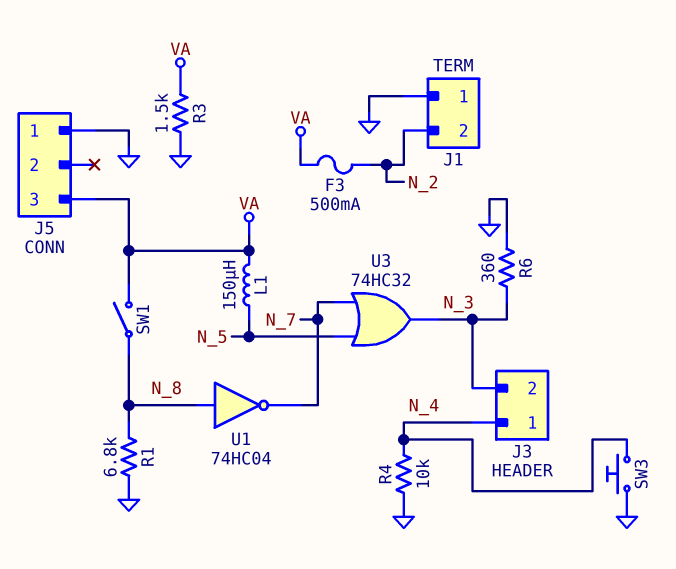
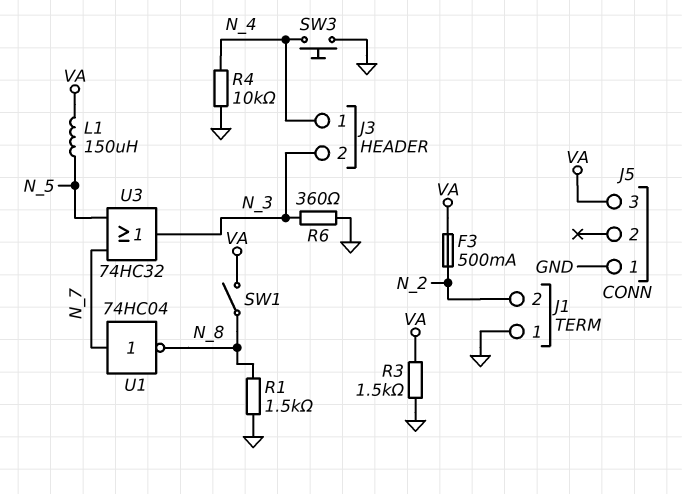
R1: 6.8k (GND, N_8) -> 1.5k (GND, N_8)
U1: NOT 74HC04 (in N_8, out N_7) -> NOT 74HC04 (in N_7, out N_8)

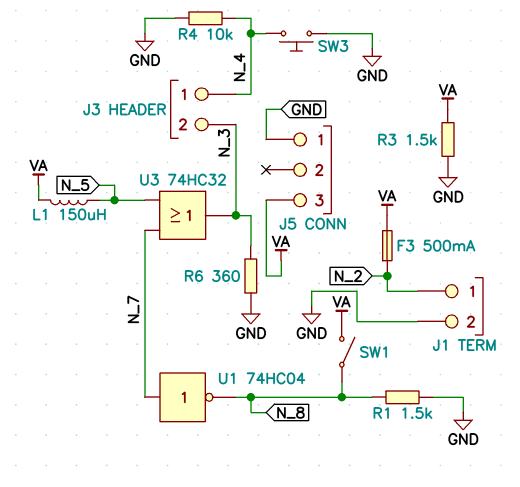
J1 pin 1: GND -> N_2
J1 pin 2: N_2 -> GND

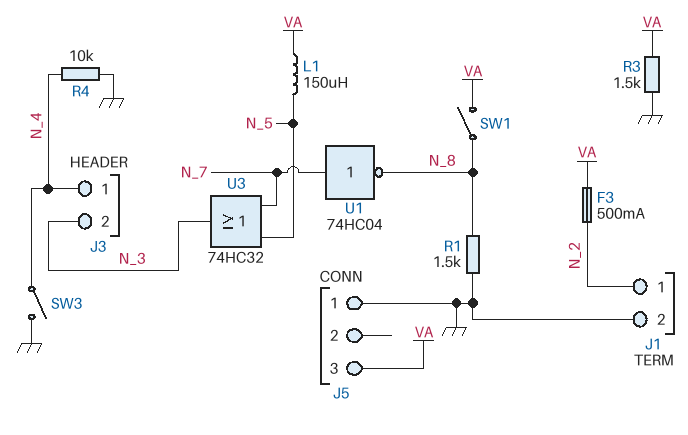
R6: 360 (GND, N_3) -> none
SW3: button (GND, N_4) -> switch (GND, N_4)

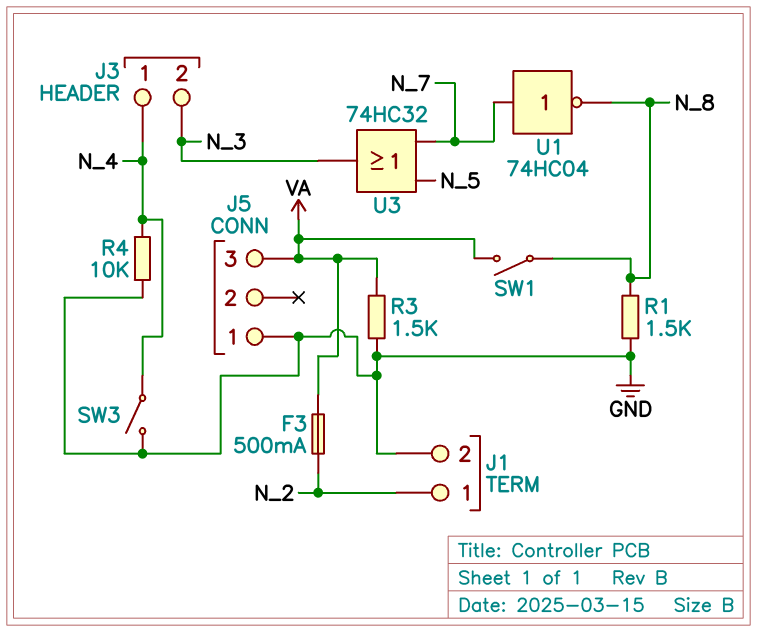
L1: 150uH (N_5, VA) -> none

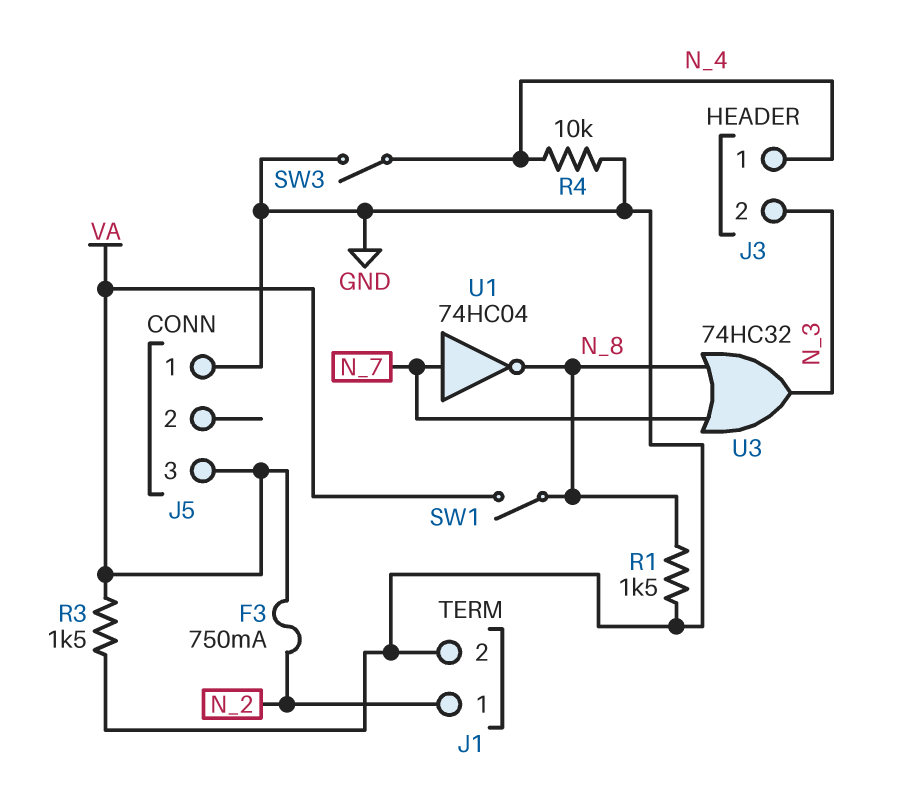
F3: 500mA (N_2, VA) -> 750mA (N_2, VA)
U3: OR 74HC32 (in N_5, in N_7, out N_3) -> OR 74HC32 (in N_7, in N_8, out N_3)

